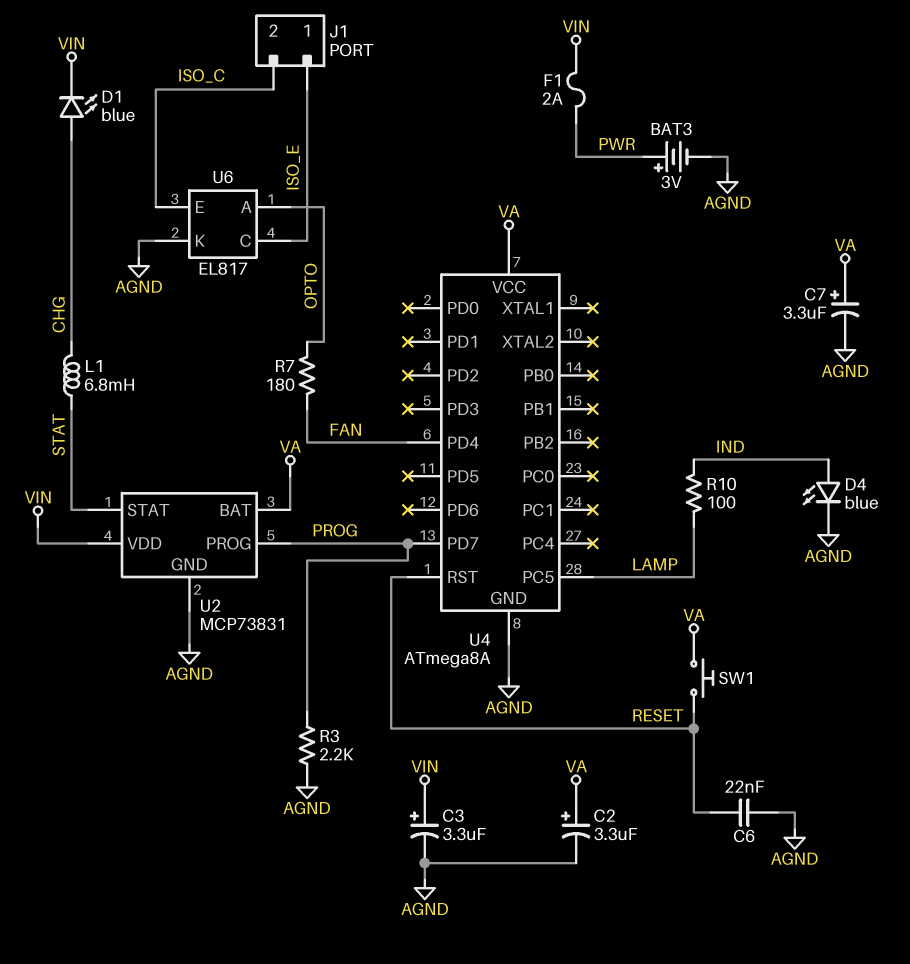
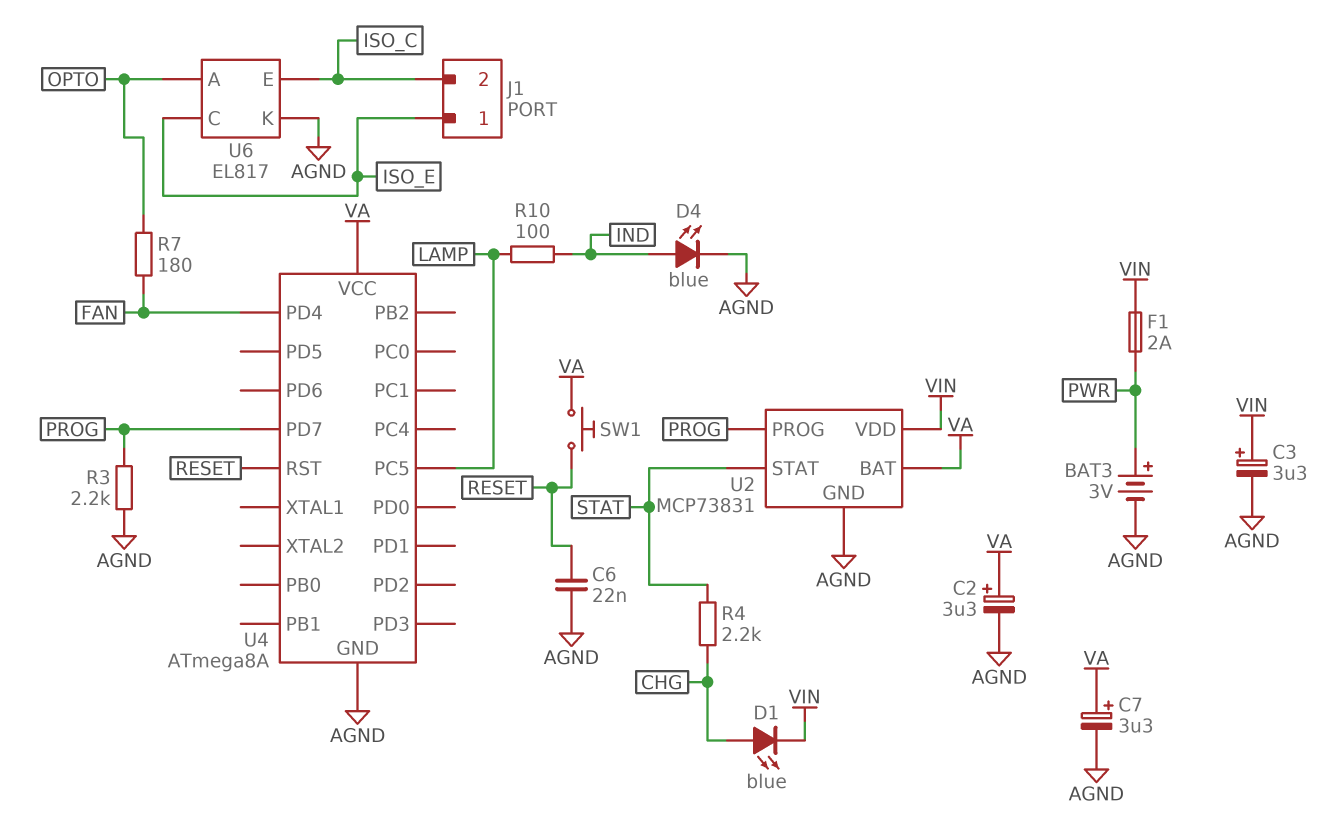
L1: 6.8mH (CHG, STAT) -> none
R4: none -> 2.2k (CHG, STAT)

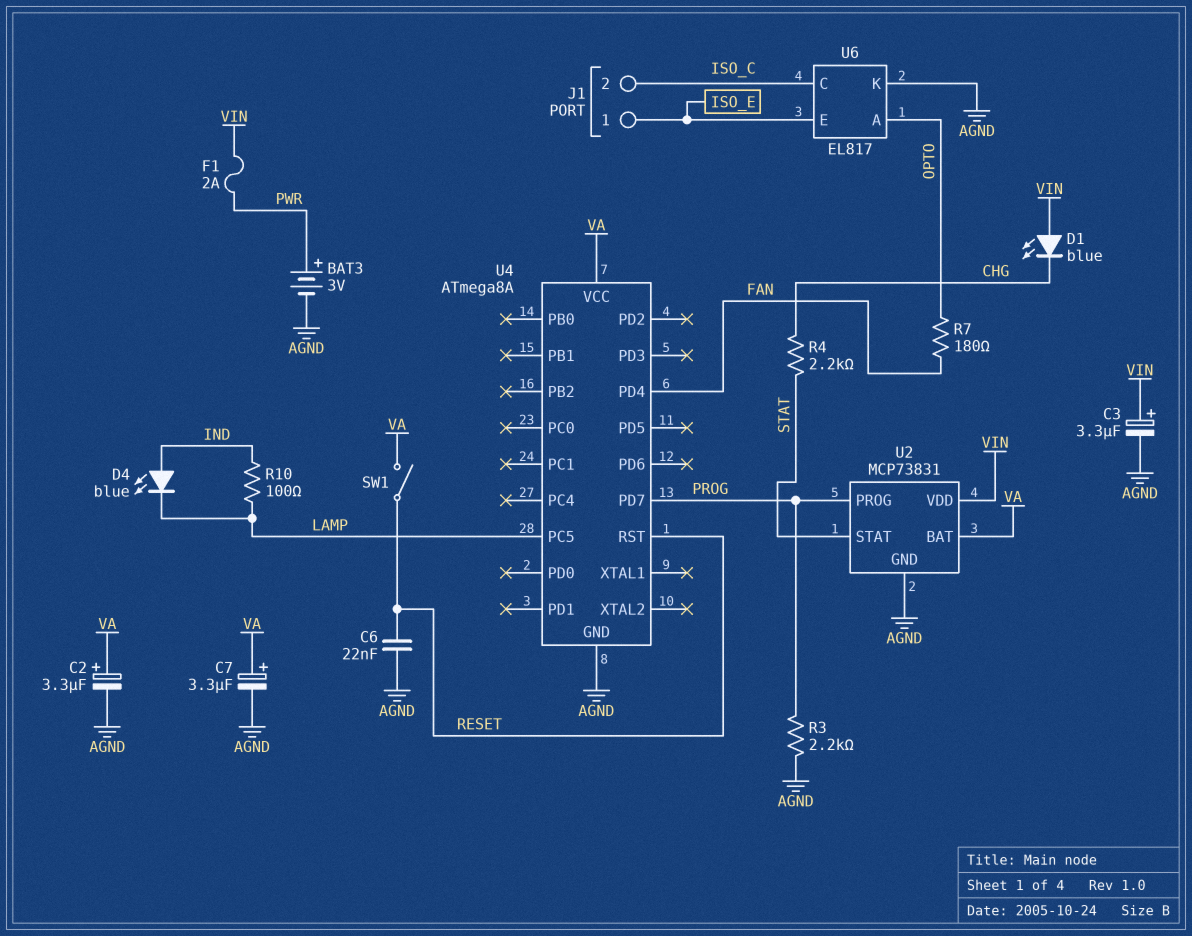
D1: LED blue (A CHG, K VIN) -> LED blue (A VIN, K CHG)
D4: LED blue (A IND, K AGND) -> LED blue (A IND, K LAMP)
SW1: button (RESET, VA) -> switch (RESET, VA)
U6 pin C: ISO_E -> ISO_C
U6 pin E: ISO_C -> ISO_E

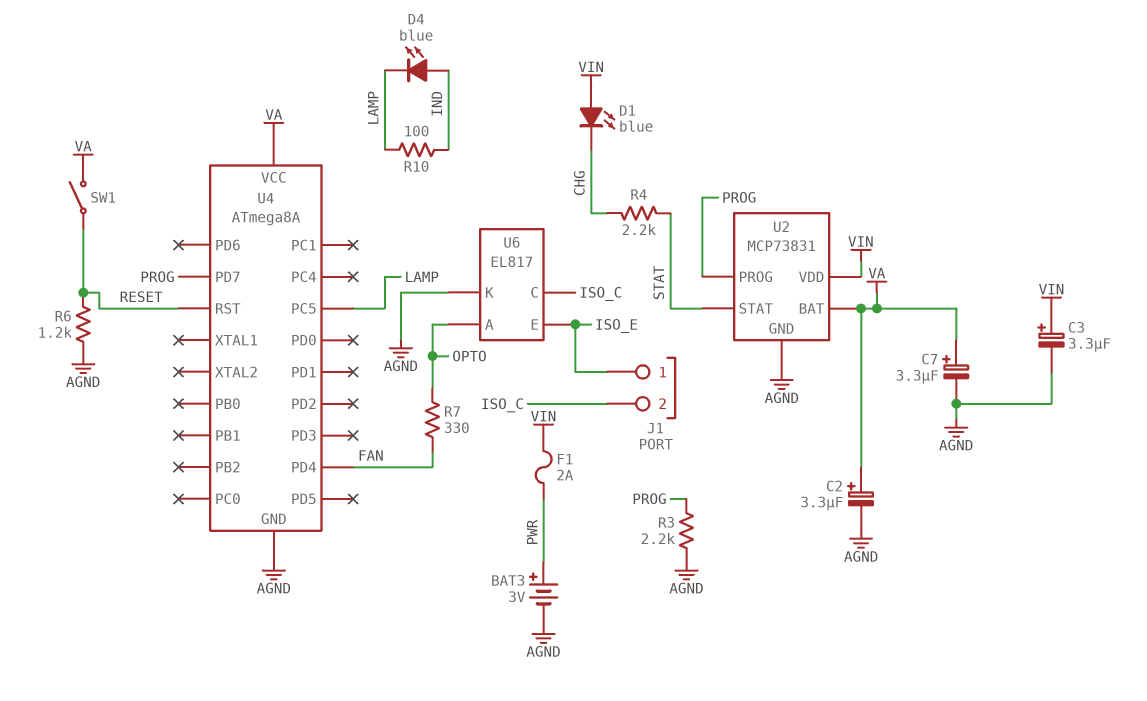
C6: 22nF (AGND, RESET) -> none
R6: none -> 1.2k (AGND, RESET)
R7: 180 (FAN, OPTO) -> 330 (FAN, OPTO)

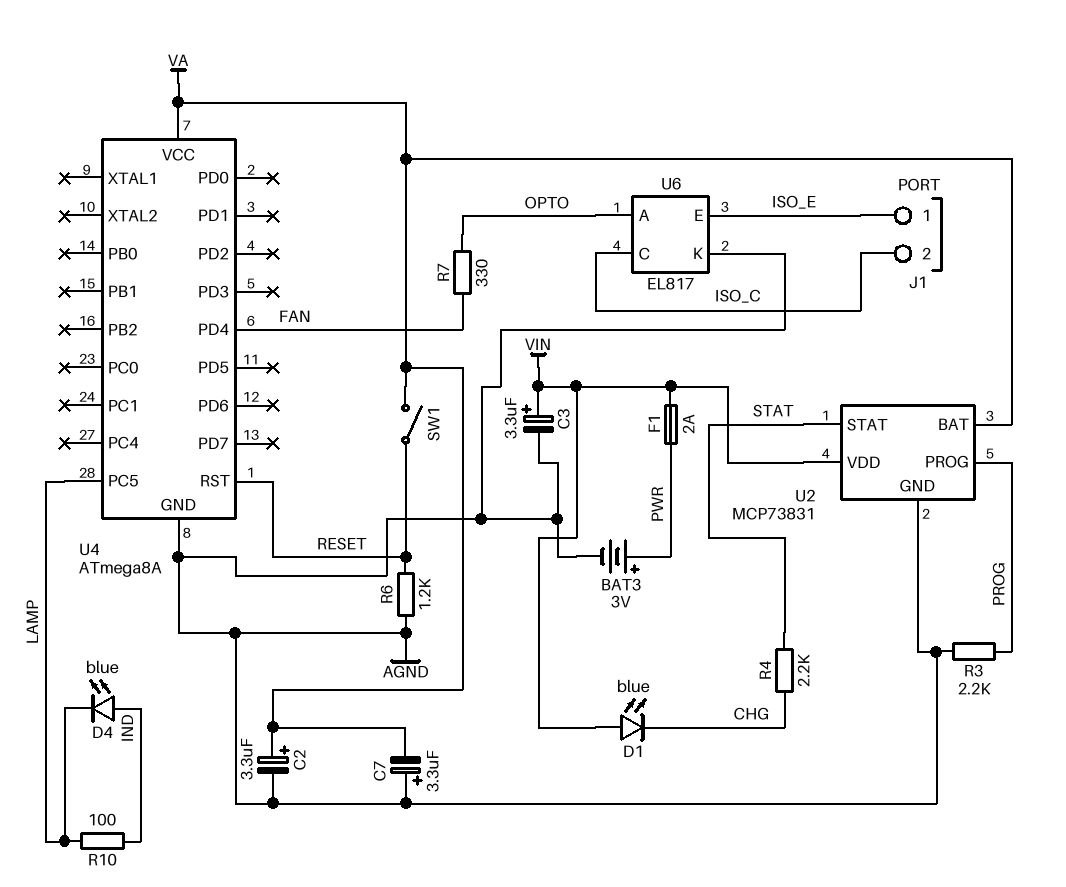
C7: 3.3uF (plus VA, minus AGND) -> 3.3uF (plus AGND, minus VA)
U4 pin PD7: PROG -> none

